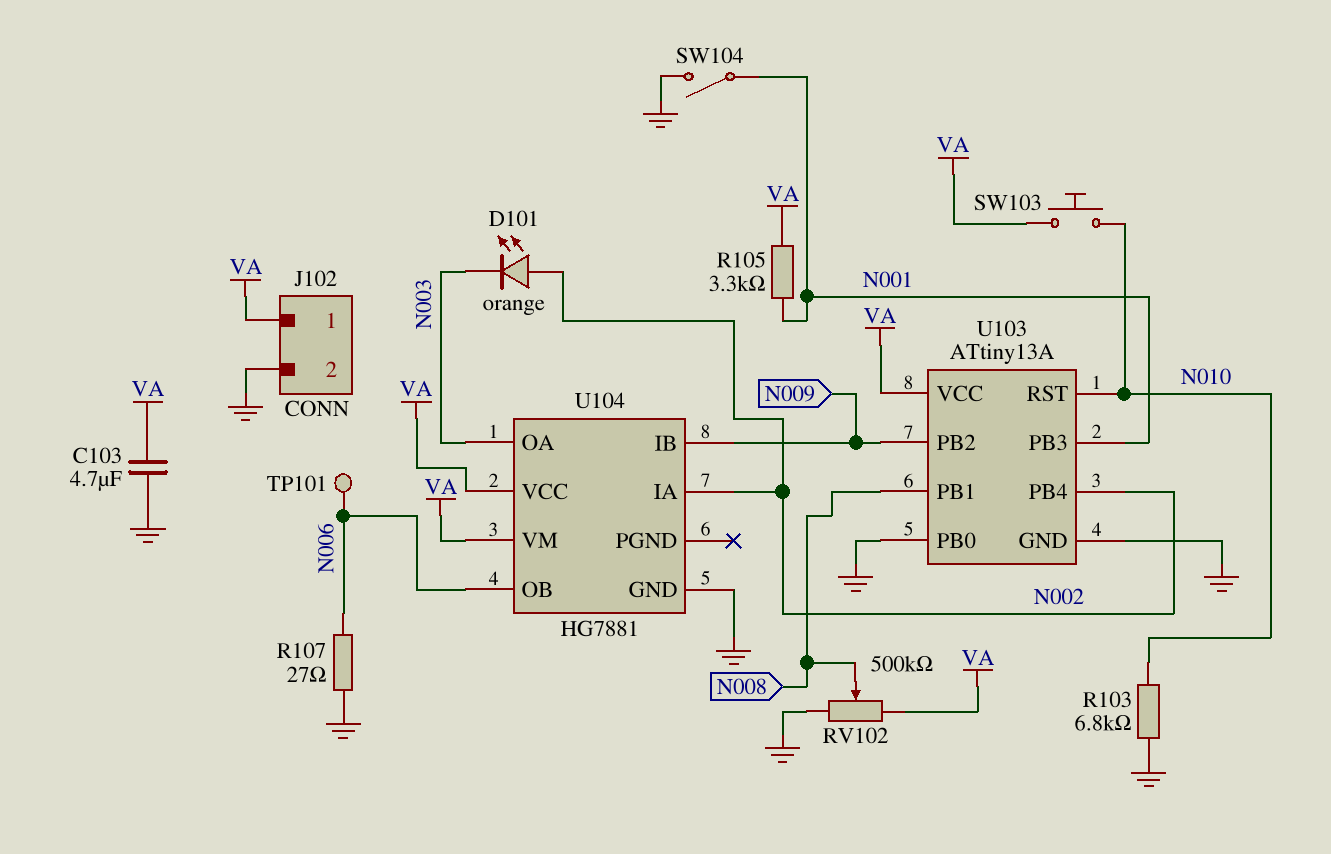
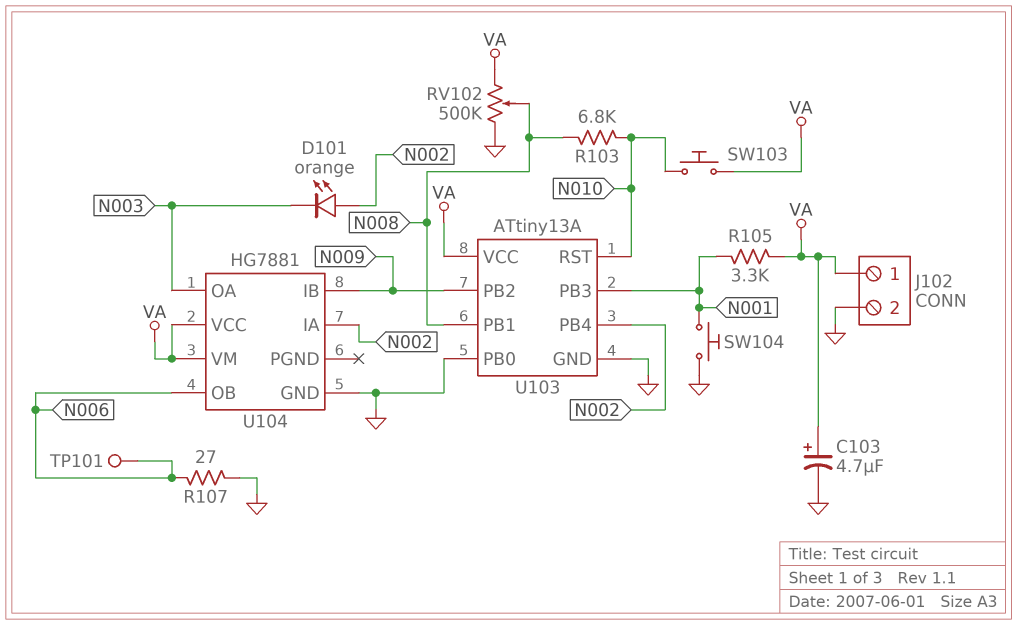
C103: 4.7uF (GND, VA) -> 4.7uF (plus VA, minus GND)
R103: 6.8k (GND, N010) -> 6.8k (N008, N010)
SW104: switch (GND, N001) -> button (GND, N001)

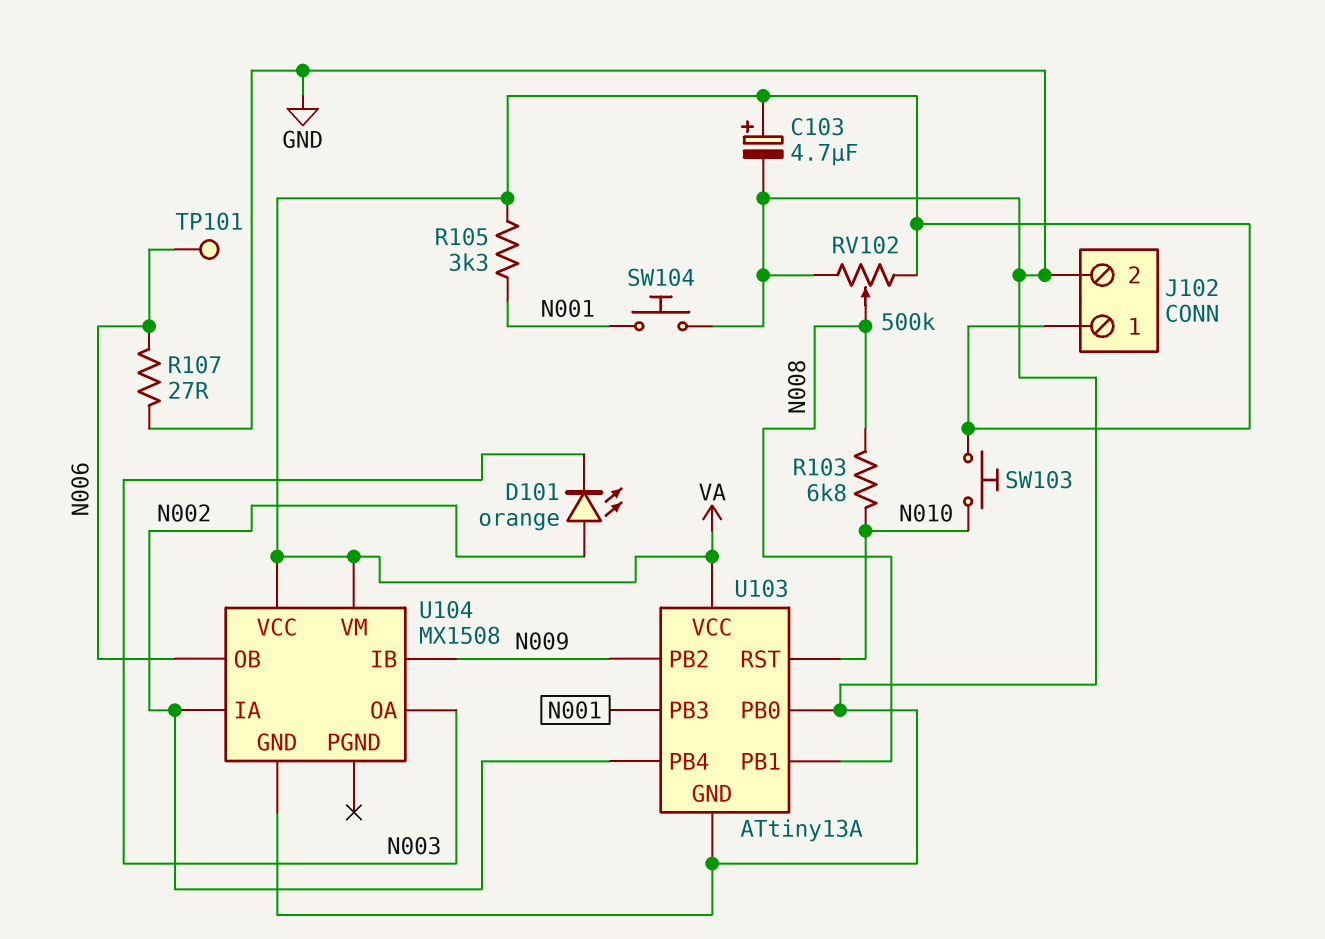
U104: HG7881 -> MX1508

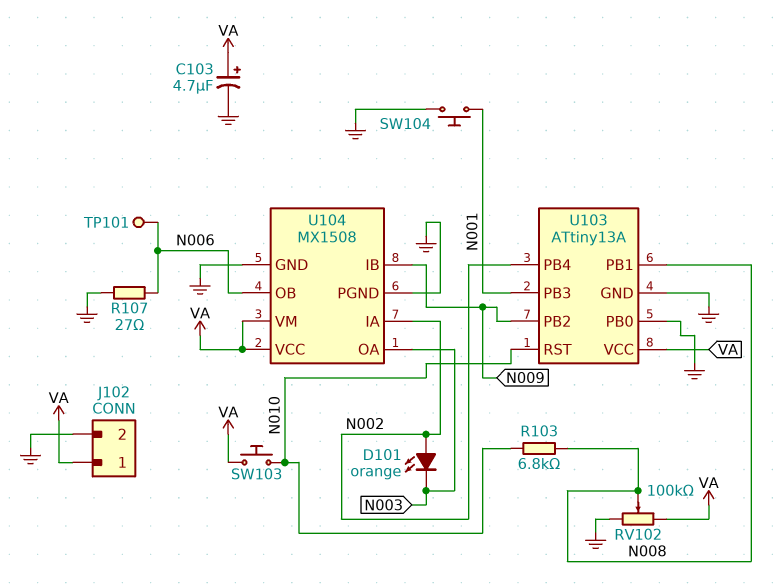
R105: 3.3k (N001, VA) -> none
RV102: 500k (GND, VA, wiper N008) -> 100k (GND, VA, wiper N008)
U104 pin PGND: none -> GND

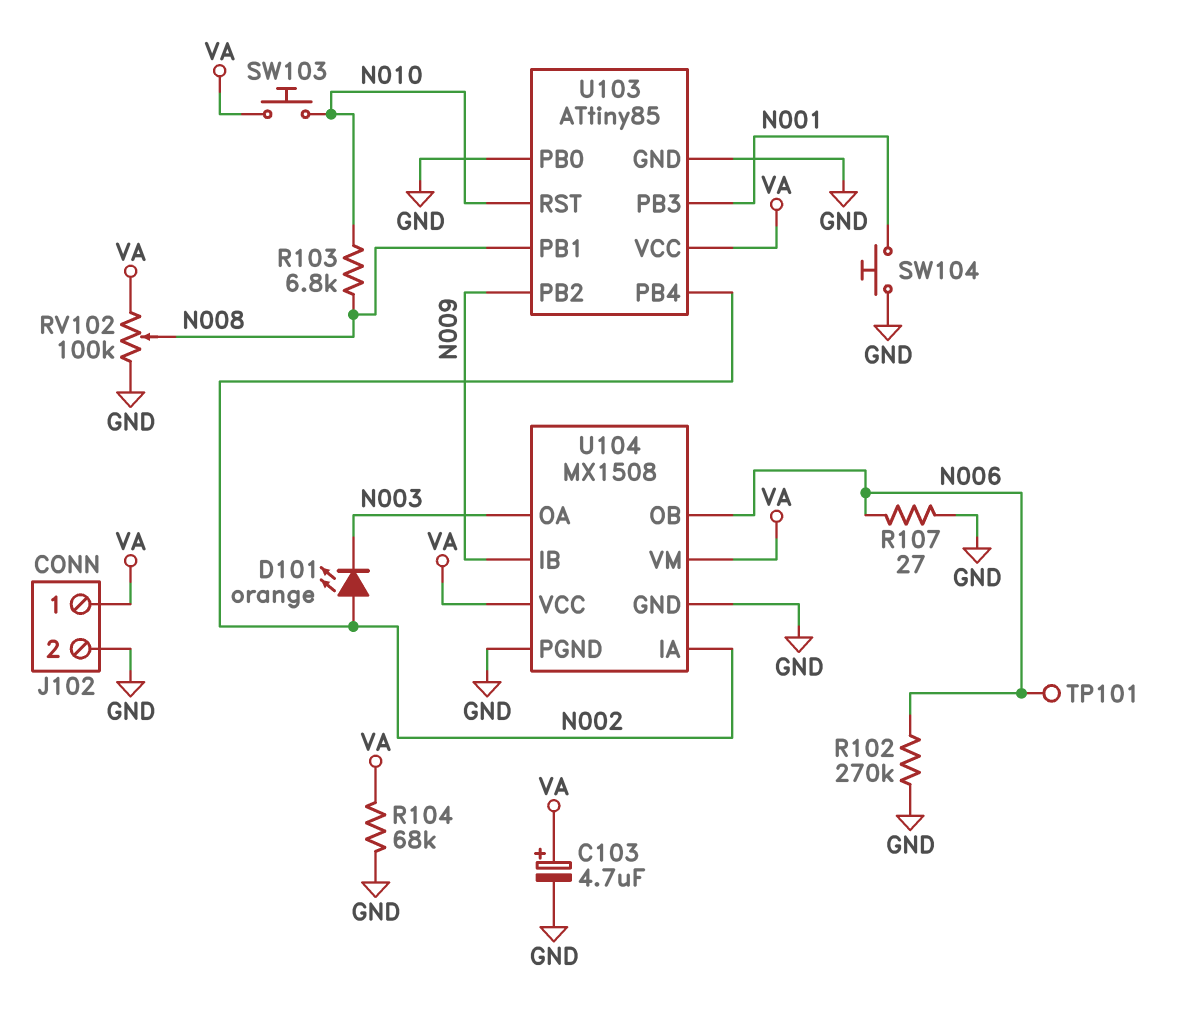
R102: none -> 270k (GND, N006)
R104: none -> 68k (GND, VA)
U103: ATtiny13A -> ATtiny85

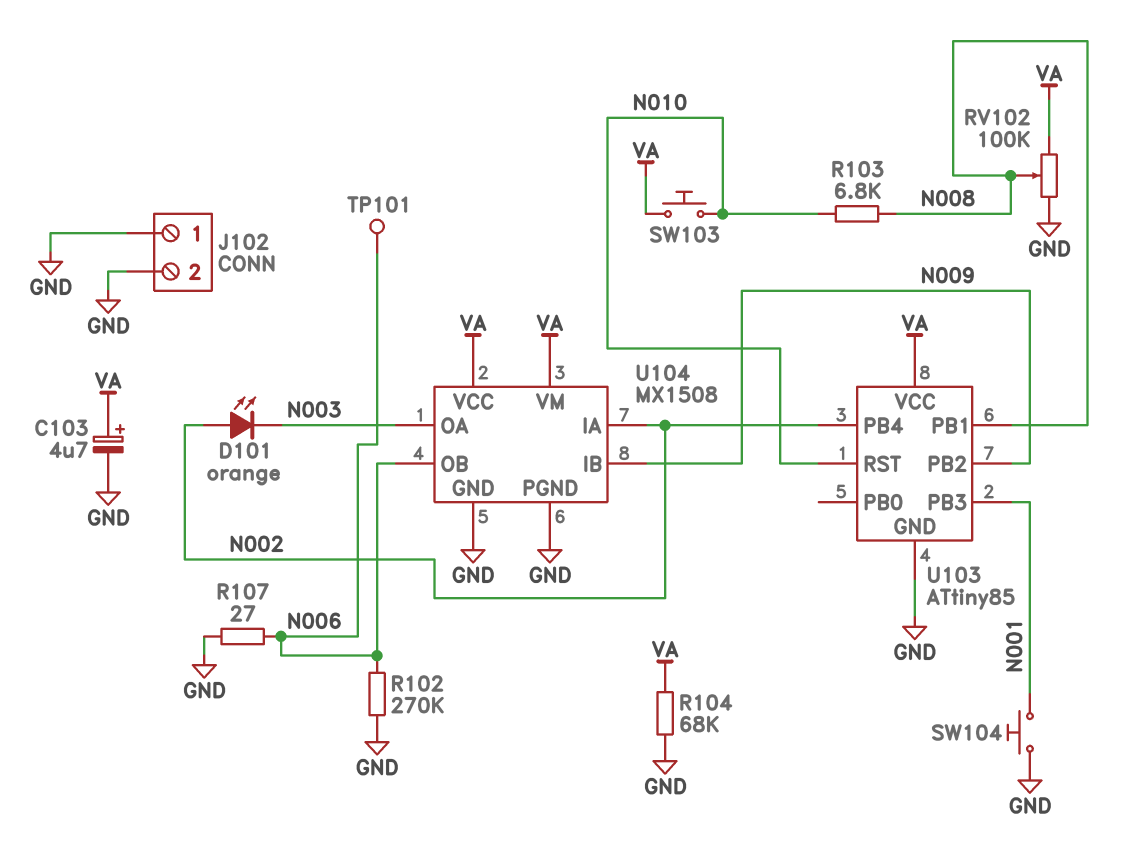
J102 pin 1: VA -> GND
U103 pin PB0: GND -> none

